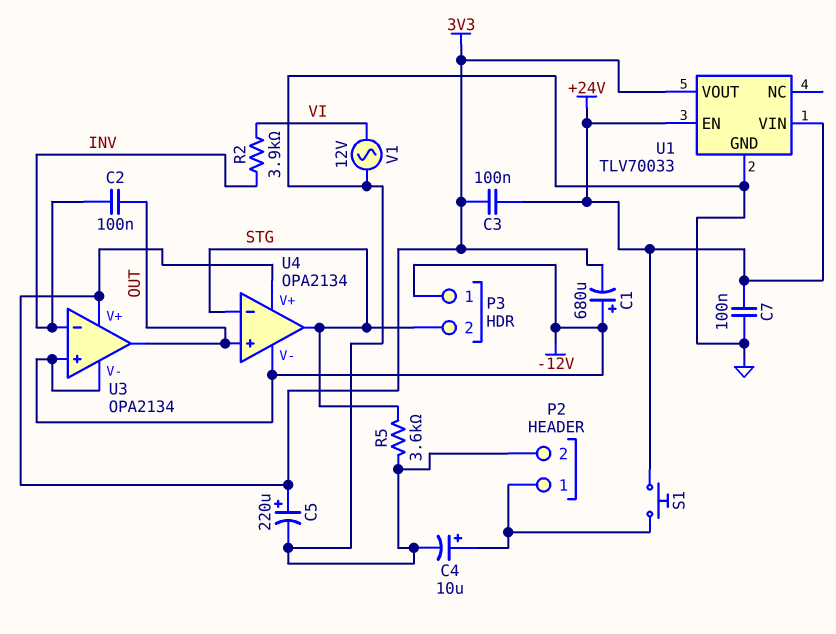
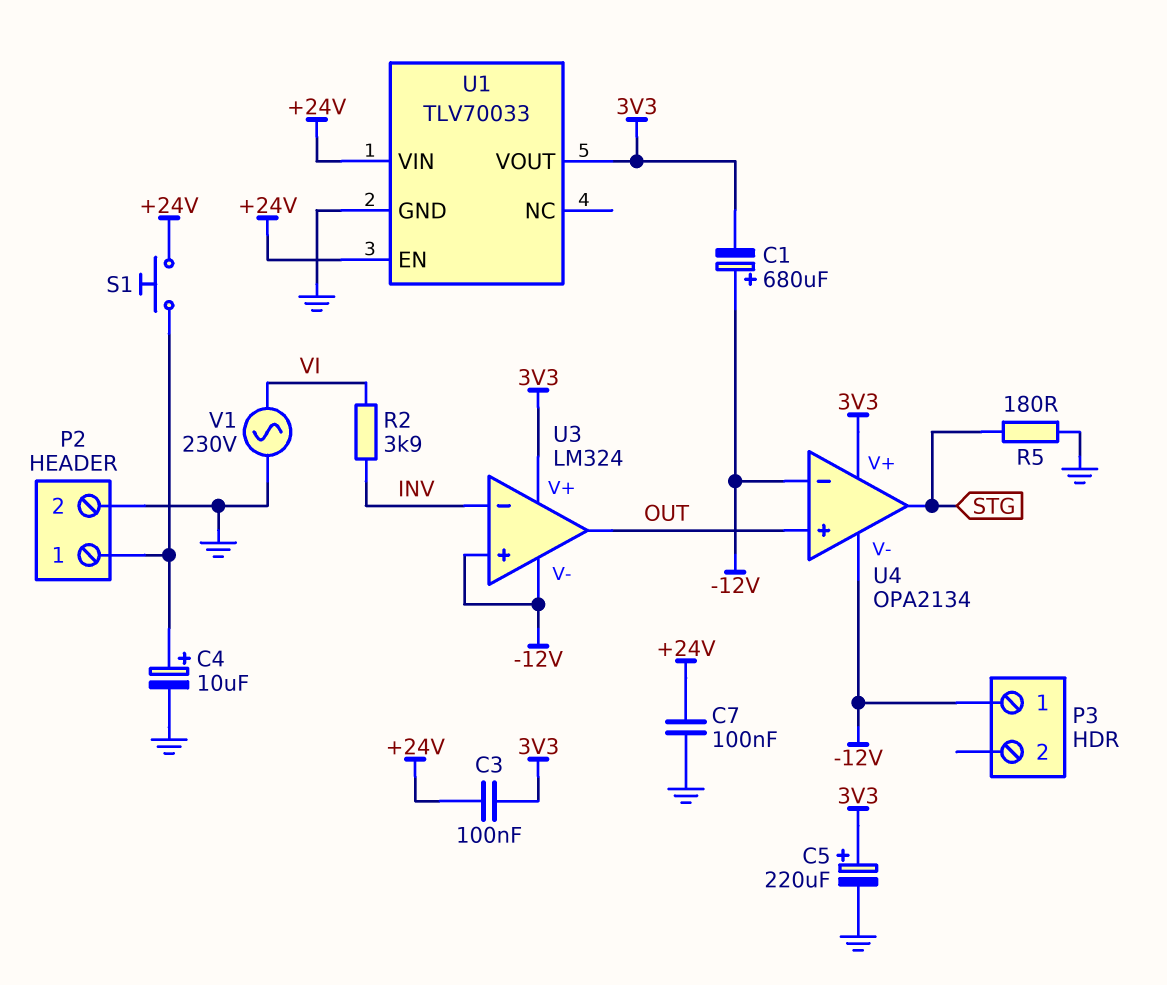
C2: 100nF (INV, OUT) -> none
P3 pin 2: STG -> none
R5: 3.6k (GND, STG) -> 180 (GND, STG)
U3: OPA2134 -> LM324
U4 pin in-: STG -> -12V
V1: AC 12V (GND, VI) -> AC 230V (GND, VI)

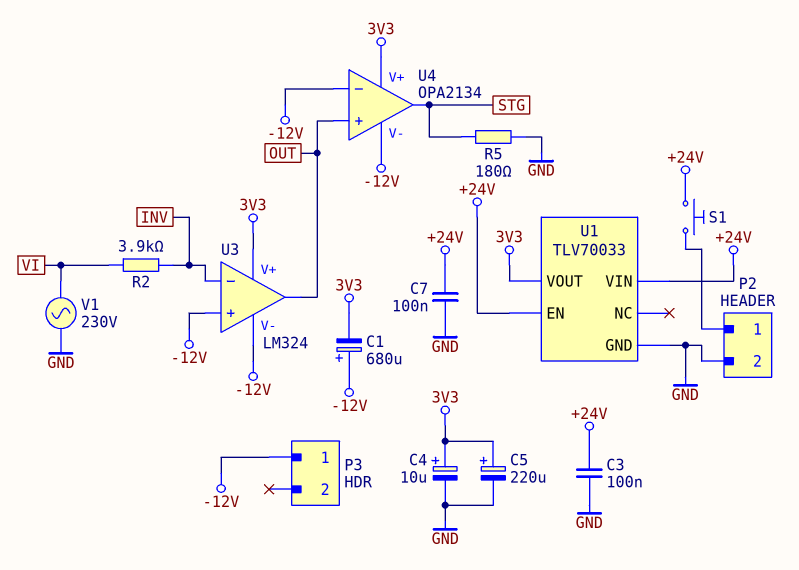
C3: 100nF (+24V, 3V3) -> 100nF (+24V, GND)
C4: 10uF (plus P2/1, minus GND) -> 10uF (plus 3V3, minus GND)

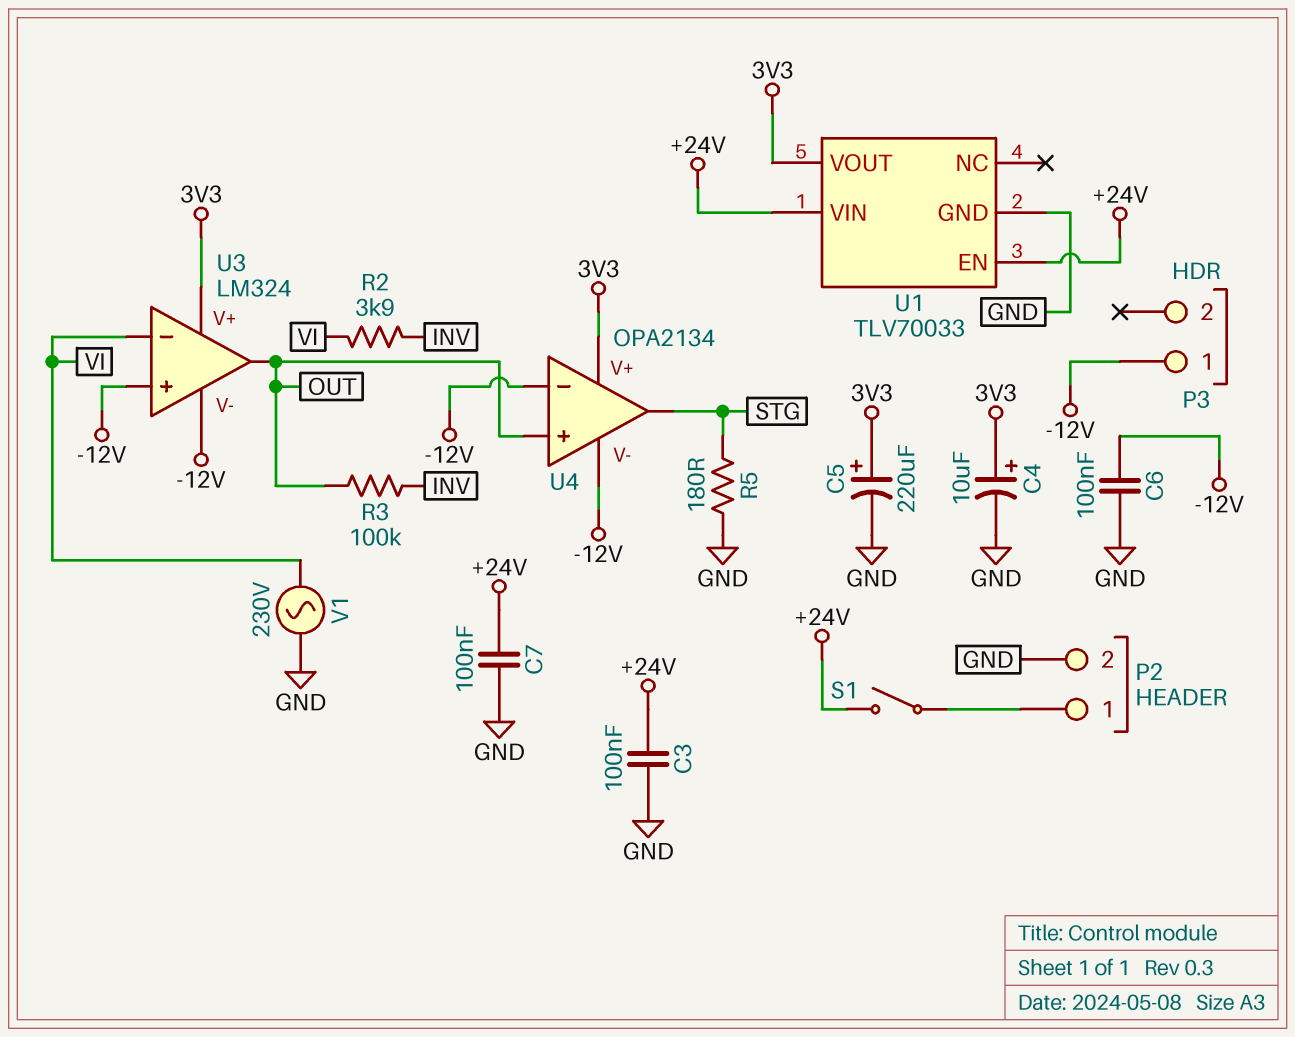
C1: 680uF (plus -12V, minus 3V3) -> none
C6: none -> 100nF (-12V, GND)
R3: none -> 100k (INV, OUT)
S1: button (+24V, P2/1) -> switch (+24V, P2/1)
U3 pin in-: INV -> VI

